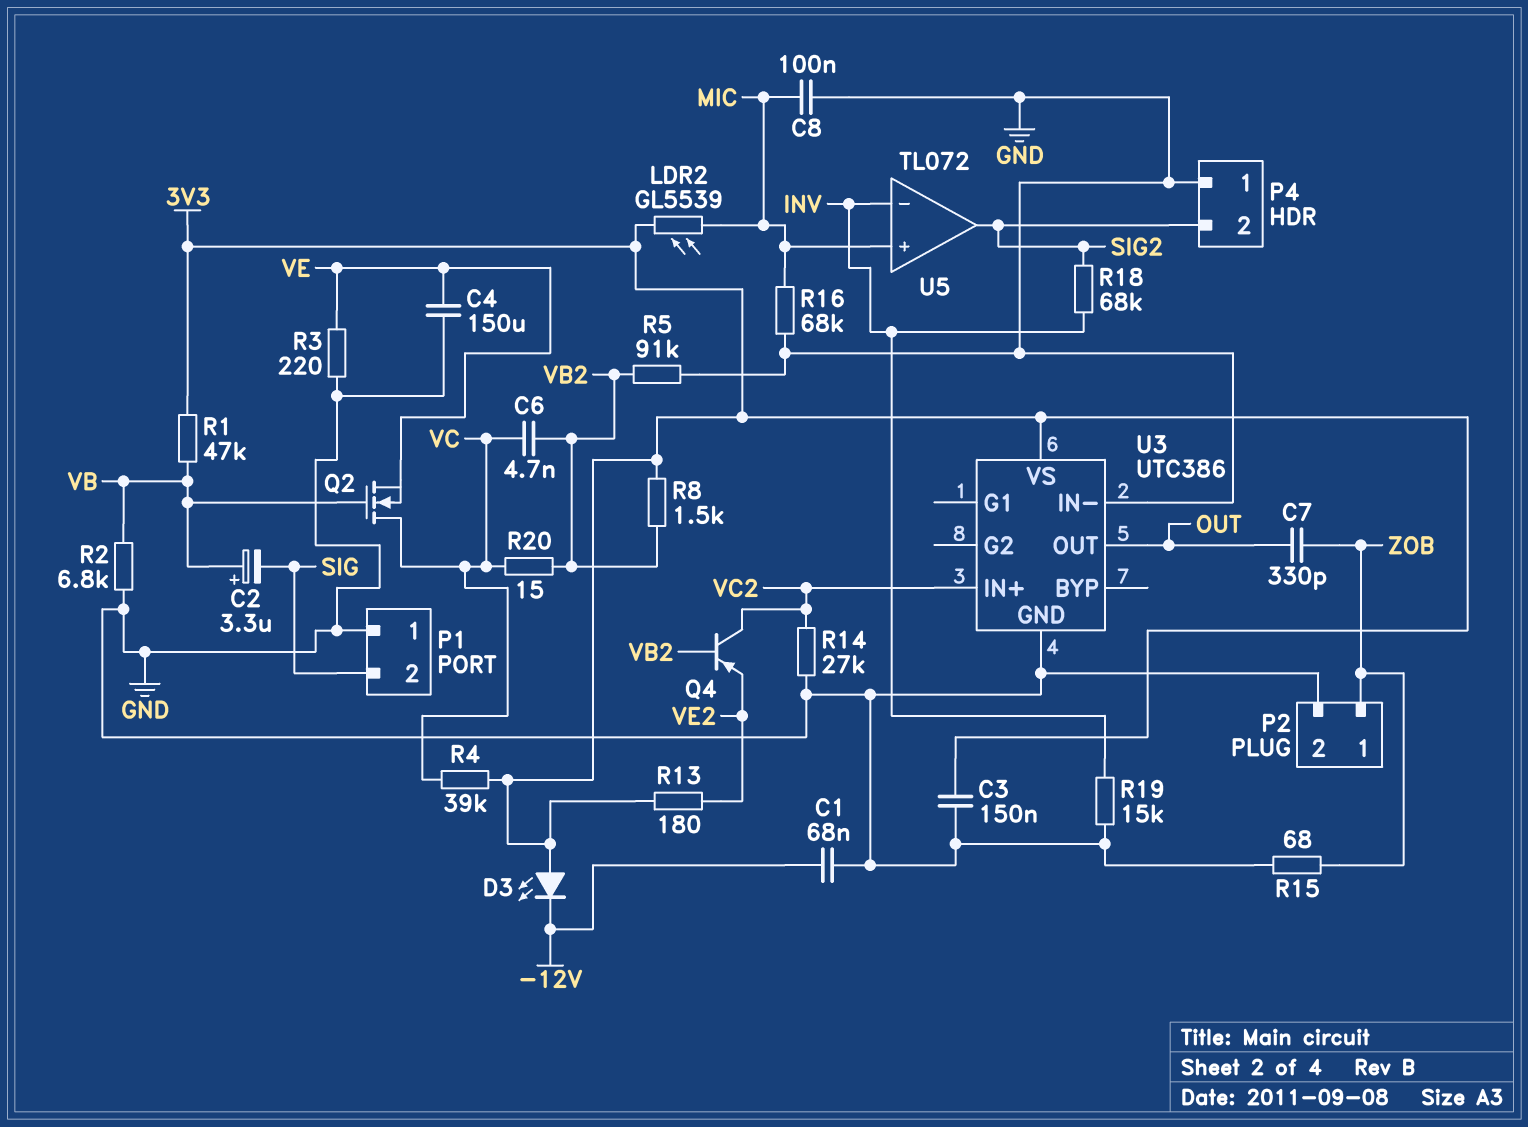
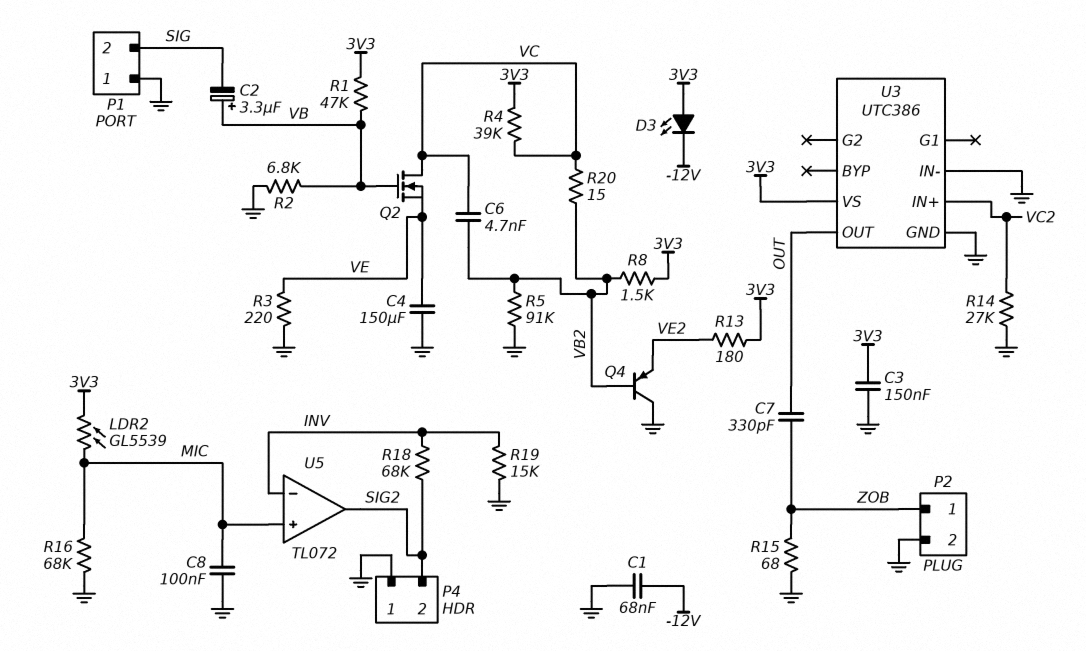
Q4: PNP (B VB2, C VC2, E VE2) -> PNP (B VB2, C GND, E VE2)

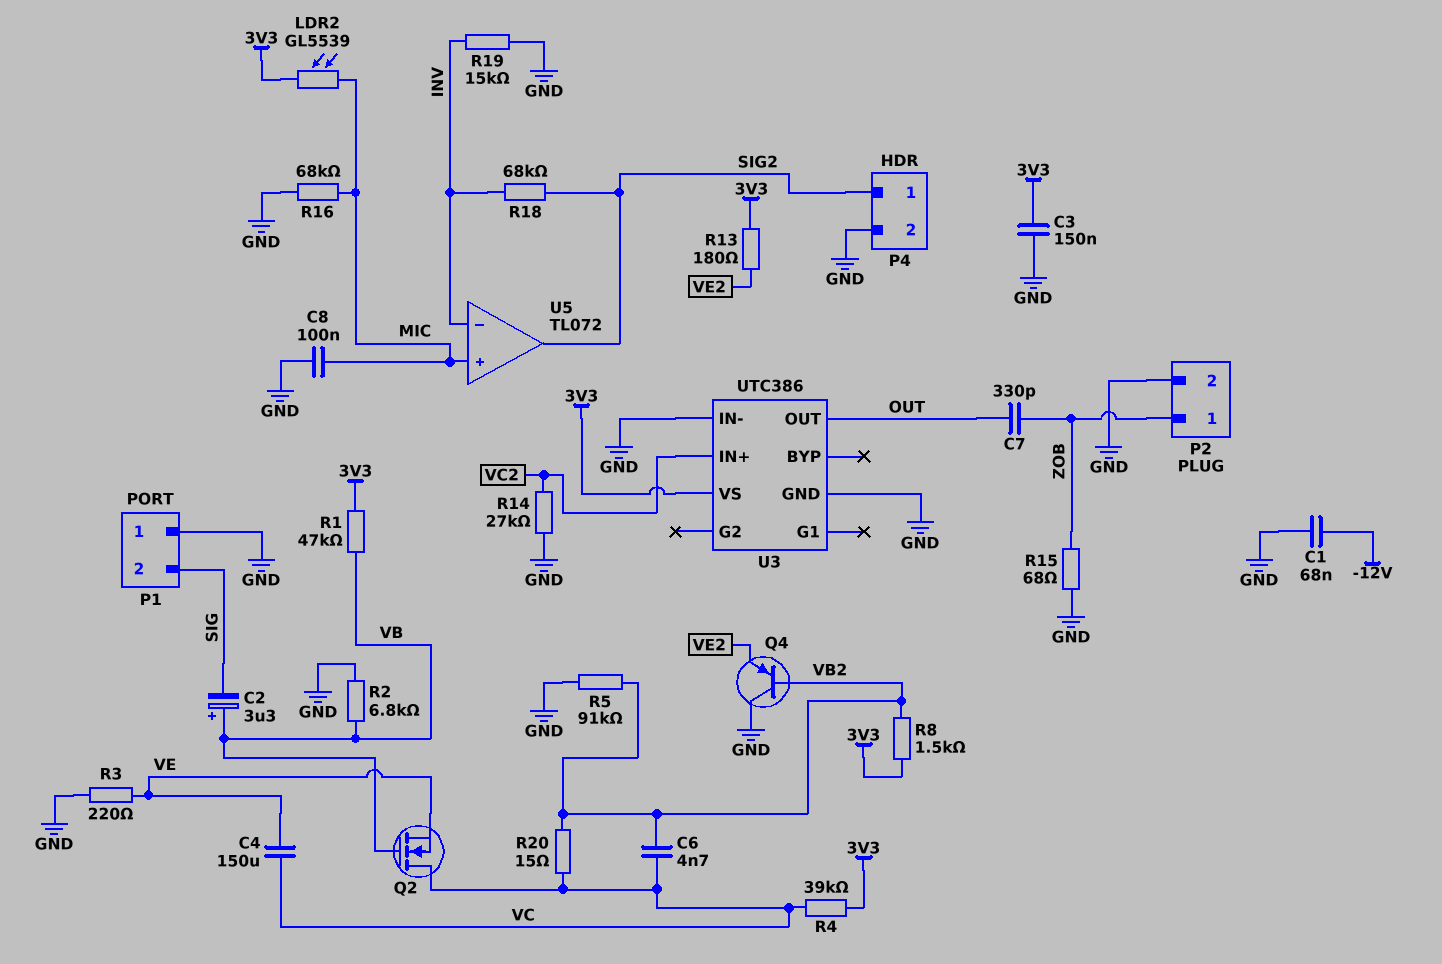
C4: 150uF (GND, VE) -> 150uF (VC, VE)
D3: LED (A 3V3, K -12V) -> none
P4 pin 1: GND -> SIG2
P4 pin 2: SIG2 -> GND

